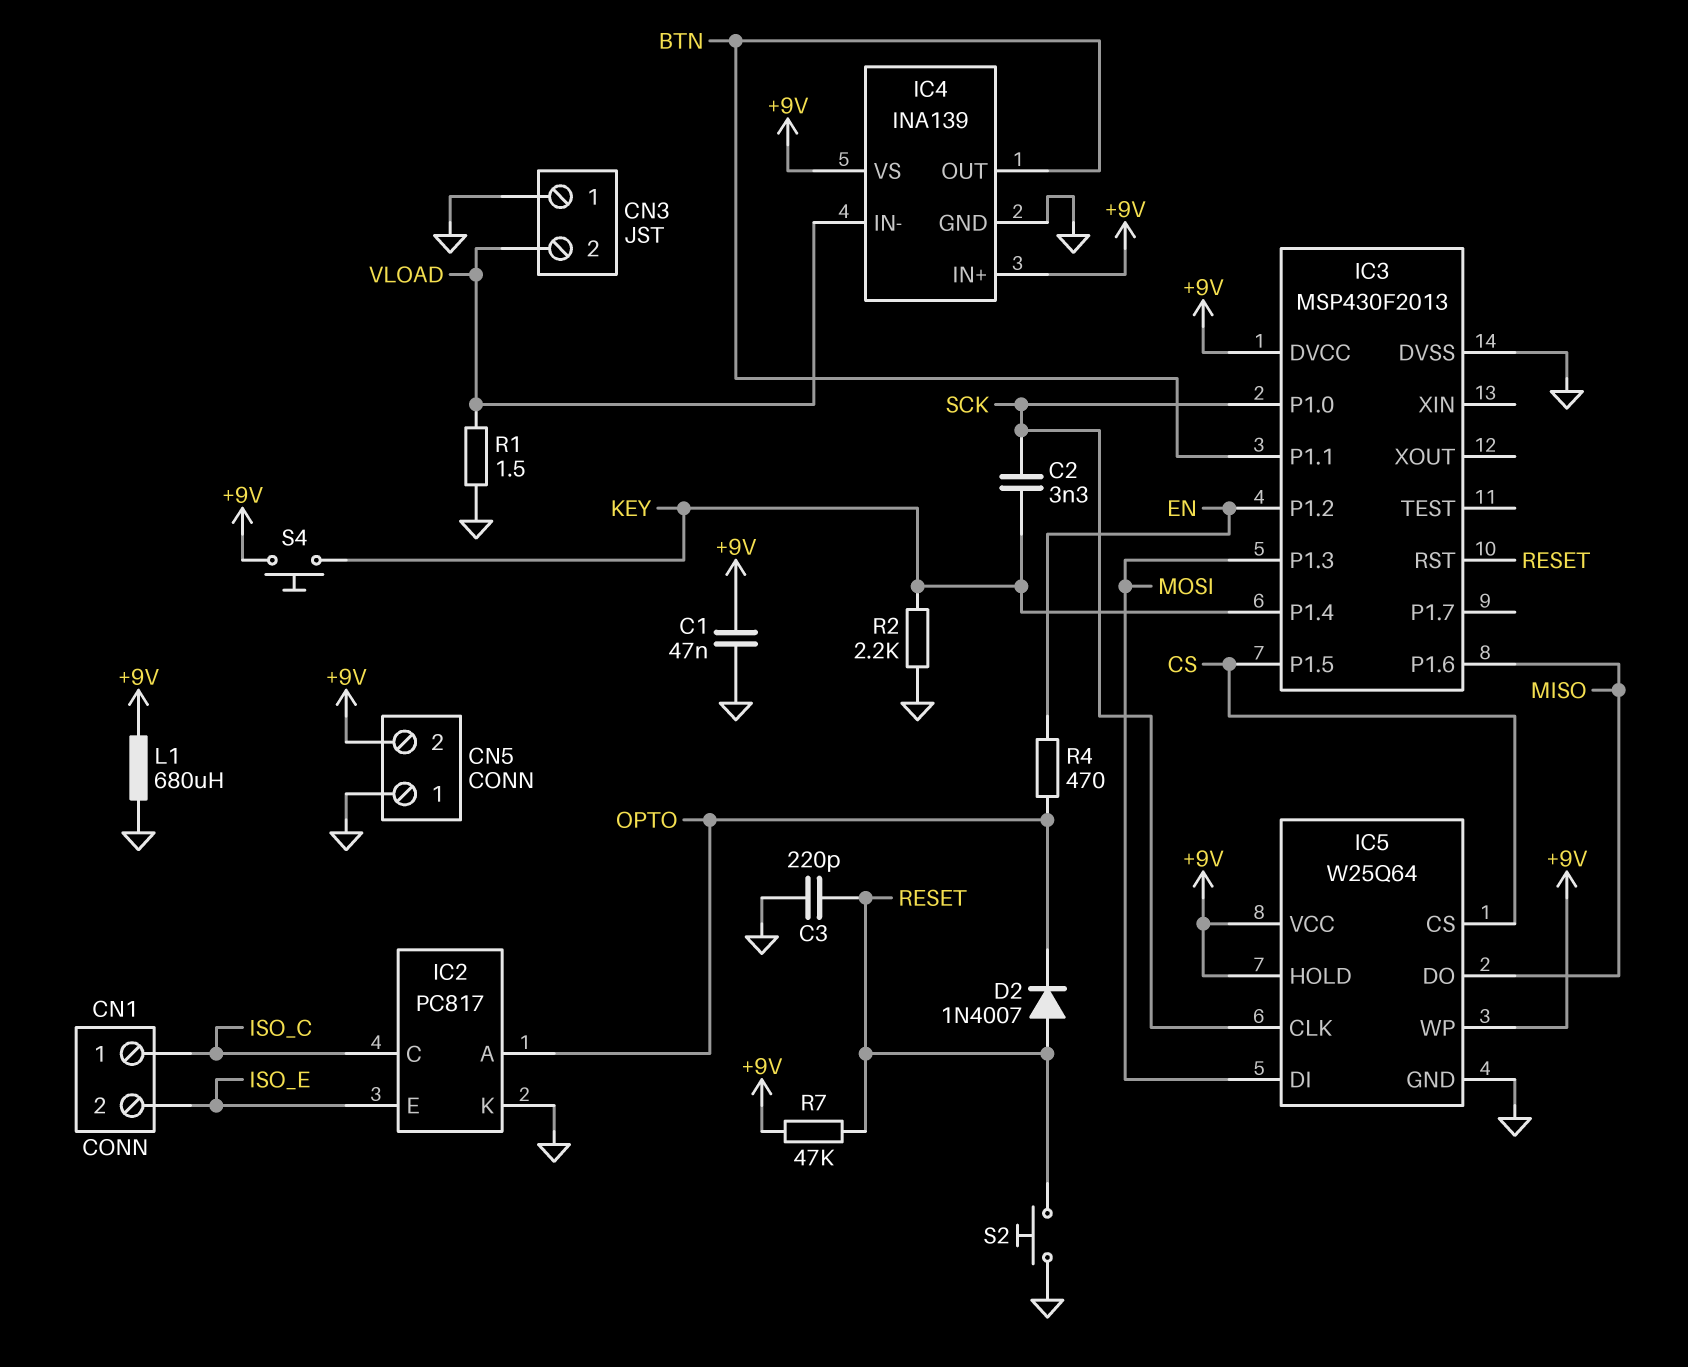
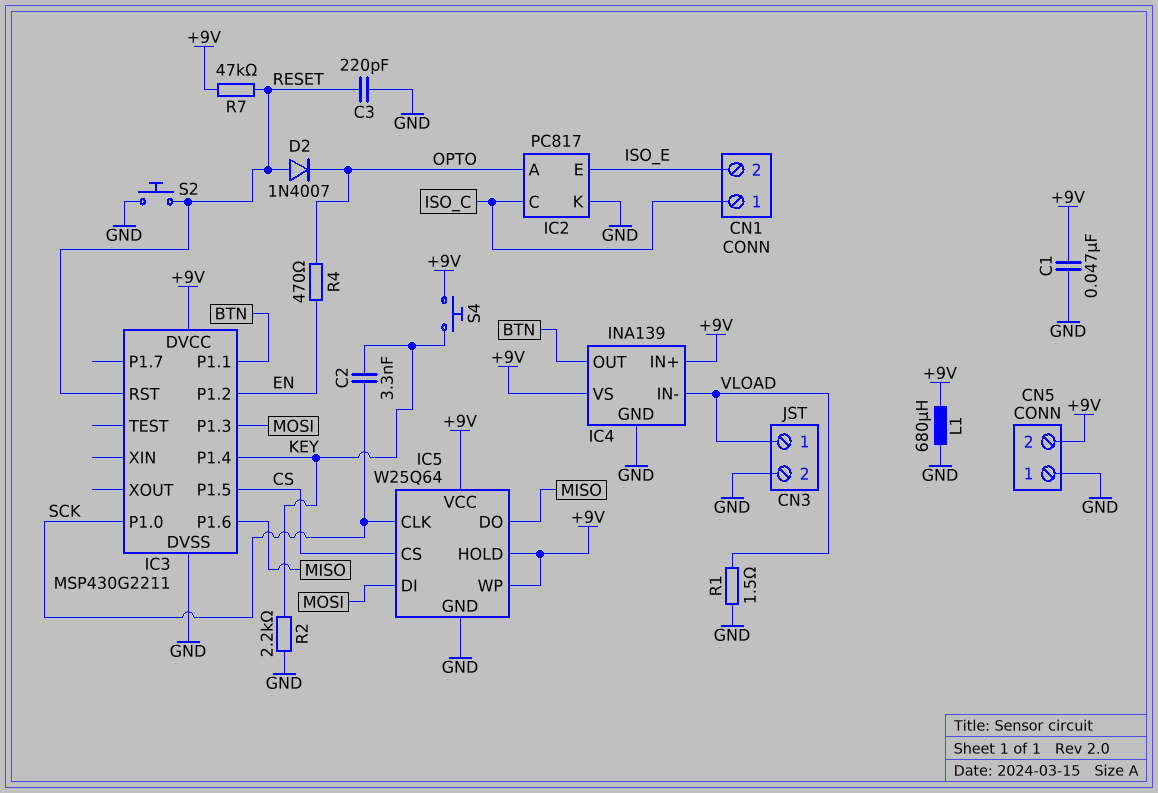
CN3 pin 1: GND -> VLOAD
CN3 pin 2: VLOAD -> GND
IC3: MSP430F2013 -> MSP430G2211

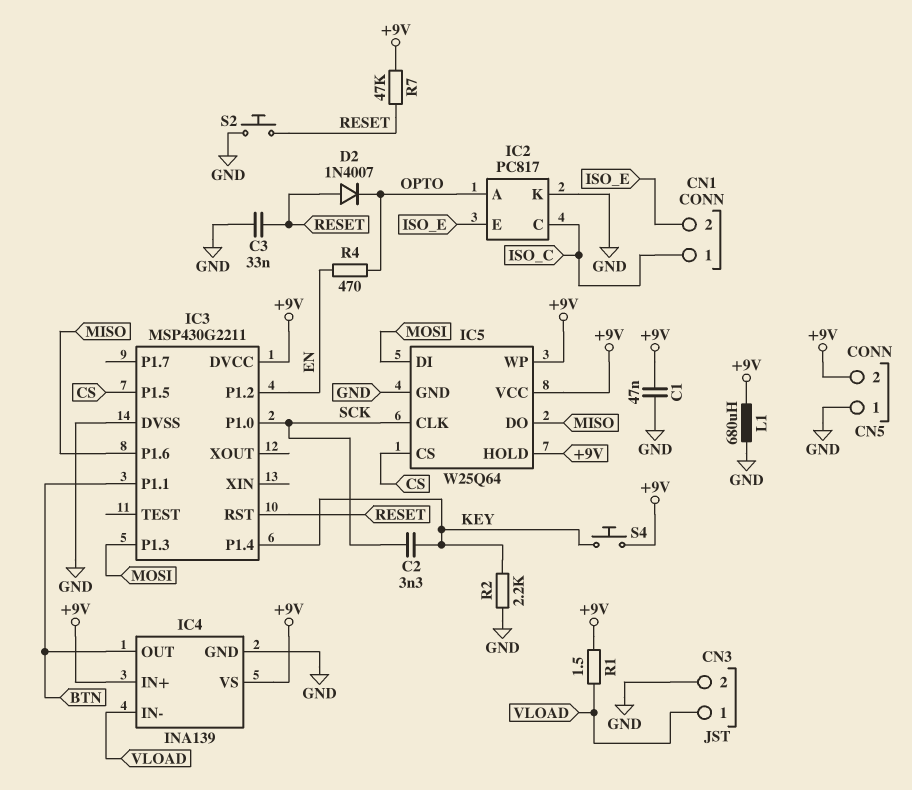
C3: 220pF (GND, RESET) -> 33nF (GND, RESET)
R1: 1.5 (GND, VLOAD) -> 1.5 (+9V, VLOAD)

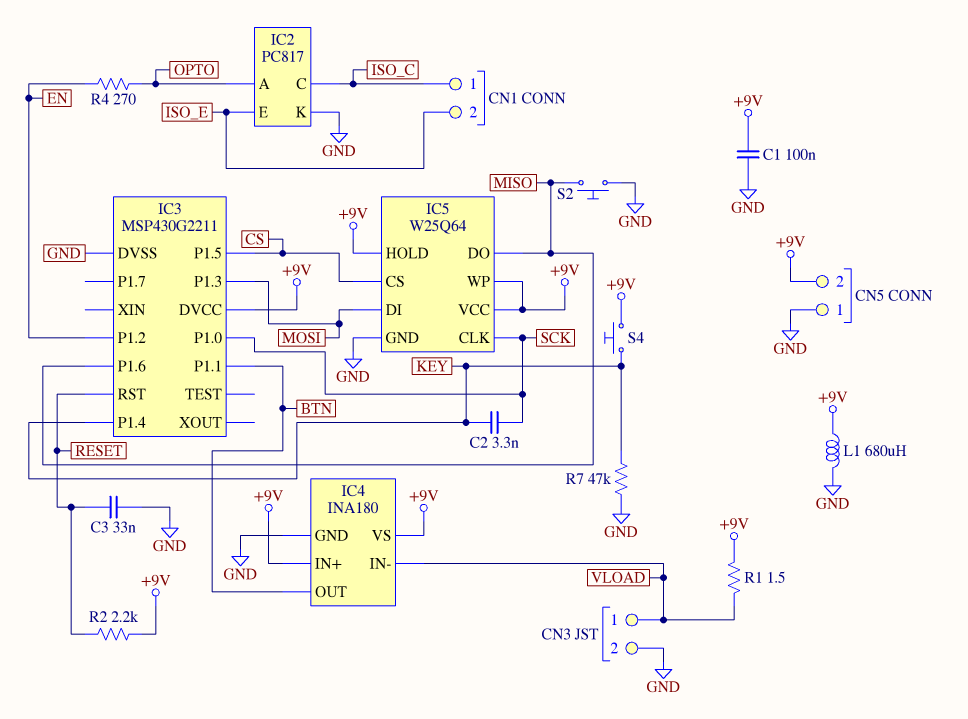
C1: 47nF (+9V, GND) -> 100nF (+9V, GND)
D2: diode 1N4007 (A RESET, K OPTO) -> none
IC4: INA139 -> INA180
R2: 2.2k (GND, KEY) -> 2.2k (+9V, RESET)
R4: 470 (EN, OPTO) -> 270 (EN, OPTO)
R7: 47k (+9V, RESET) -> 47k (GND, KEY)
S2: button (GND, RESET) -> button (GND, MISO)

